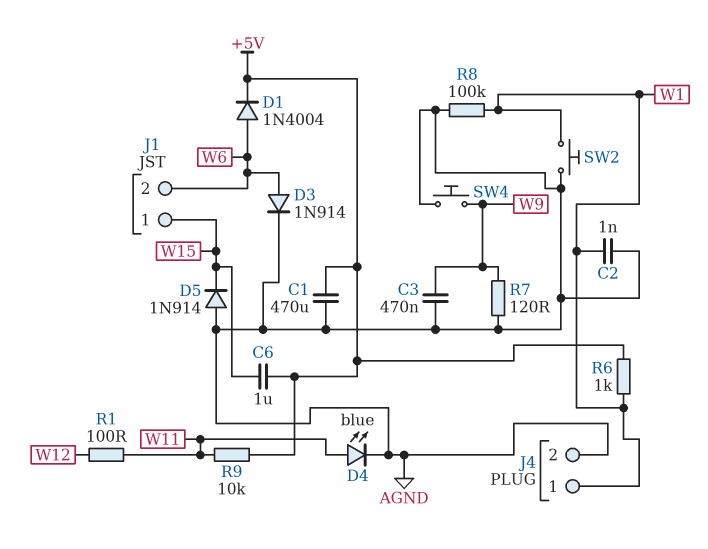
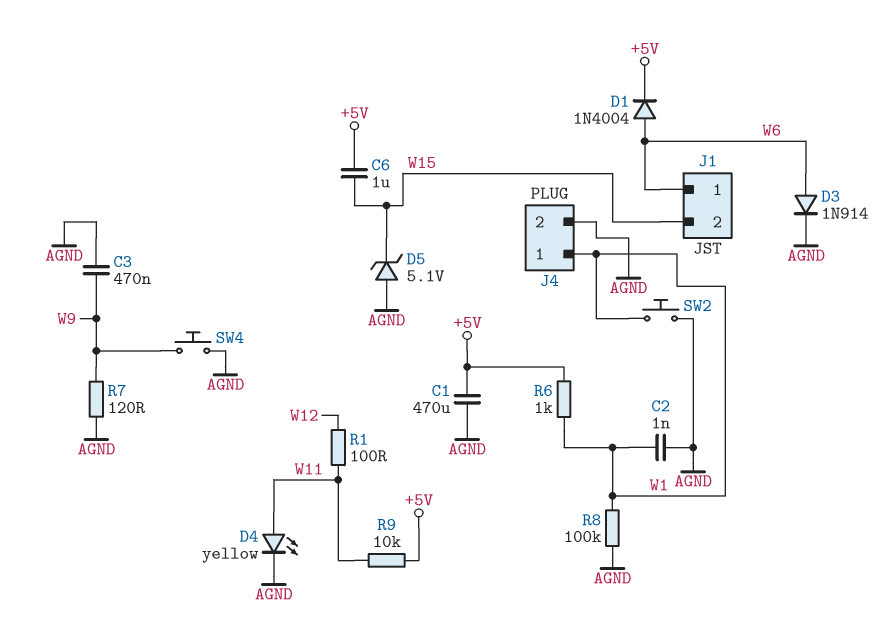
D4: LED blue (A W11, K AGND) -> LED yellow (A W11, K AGND)
D5: diode 1N914 (A AGND, K W15) -> zener 5.1V (A AGND, K W15)
J1 pin 1: W15 -> W6
J1 pin 2: W6 -> W15

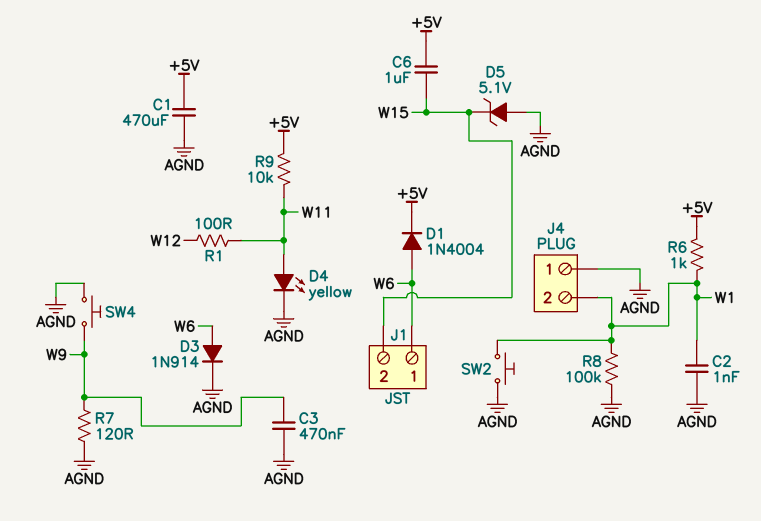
J4 pin 1: W1 -> AGND
J4 pin 2: AGND -> W1

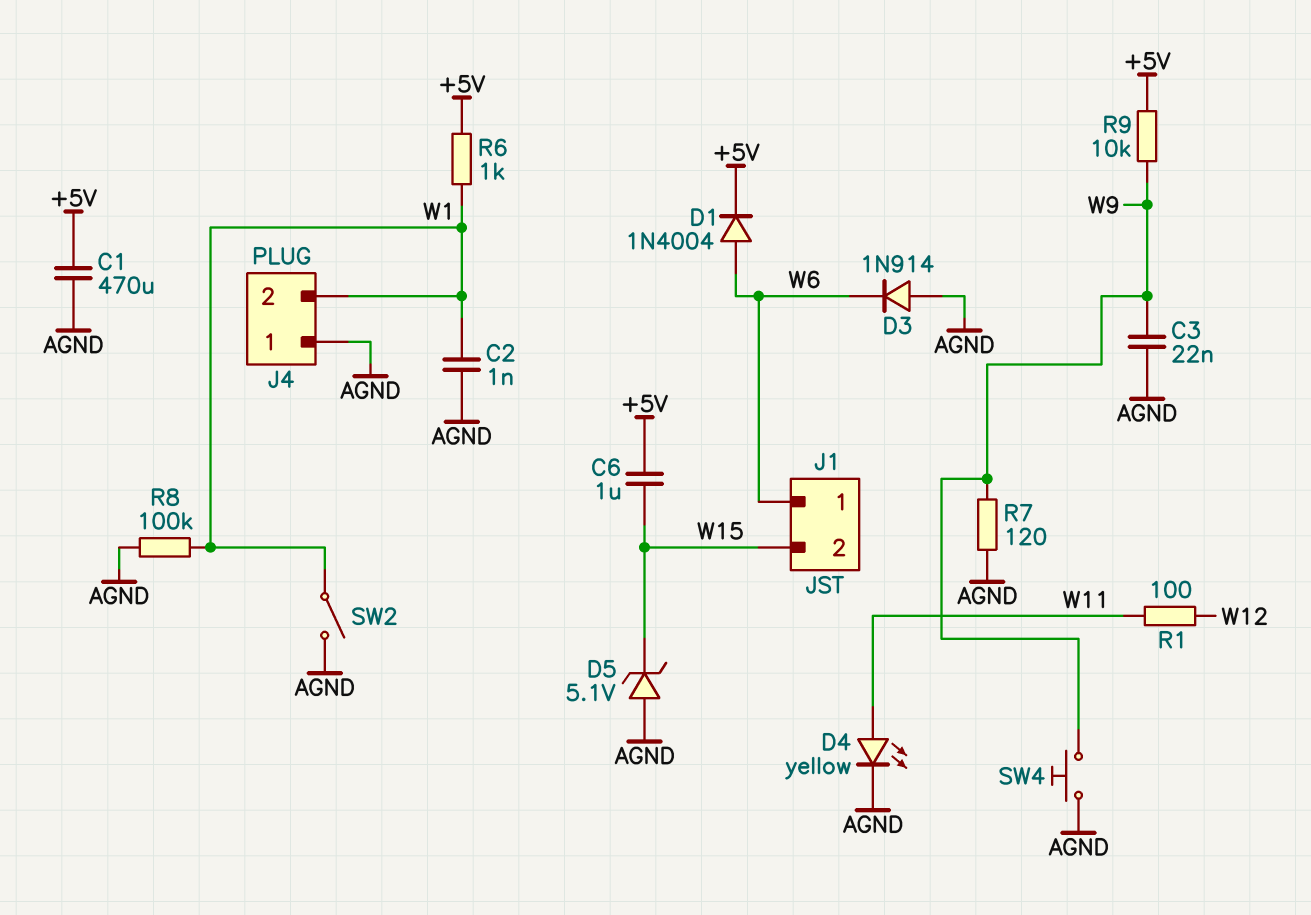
C3: 470nF (AGND, W9) -> 22nF (AGND, W9)
D3: diode 1N914 (A W6, K AGND) -> diode 1N914 (A AGND, K W6)
R9: 10k (+5V, W11) -> 10k (+5V, W9)
SW2: button (AGND, W1) -> switch (AGND, W1)

